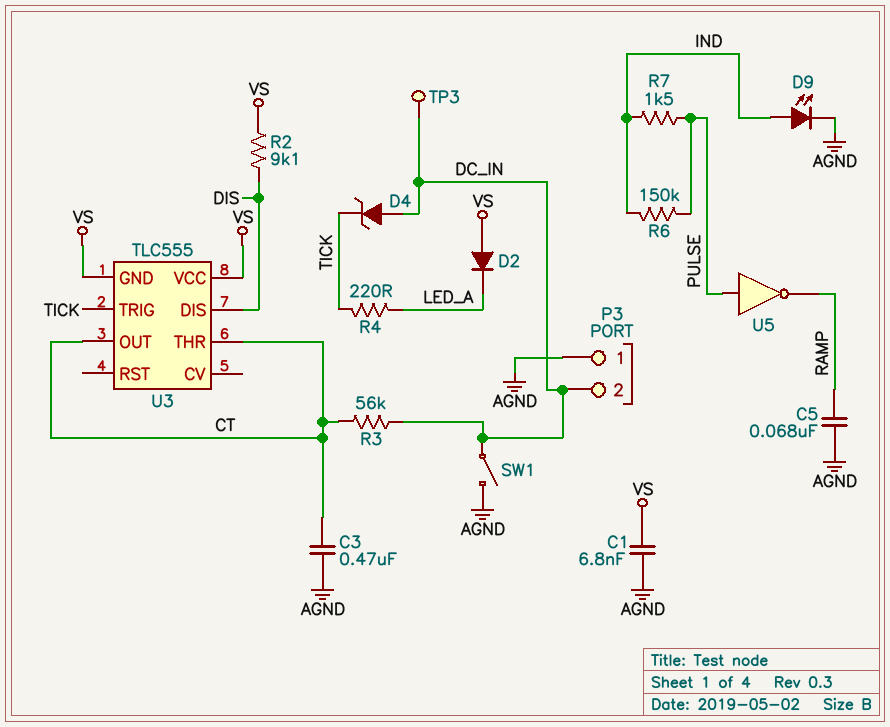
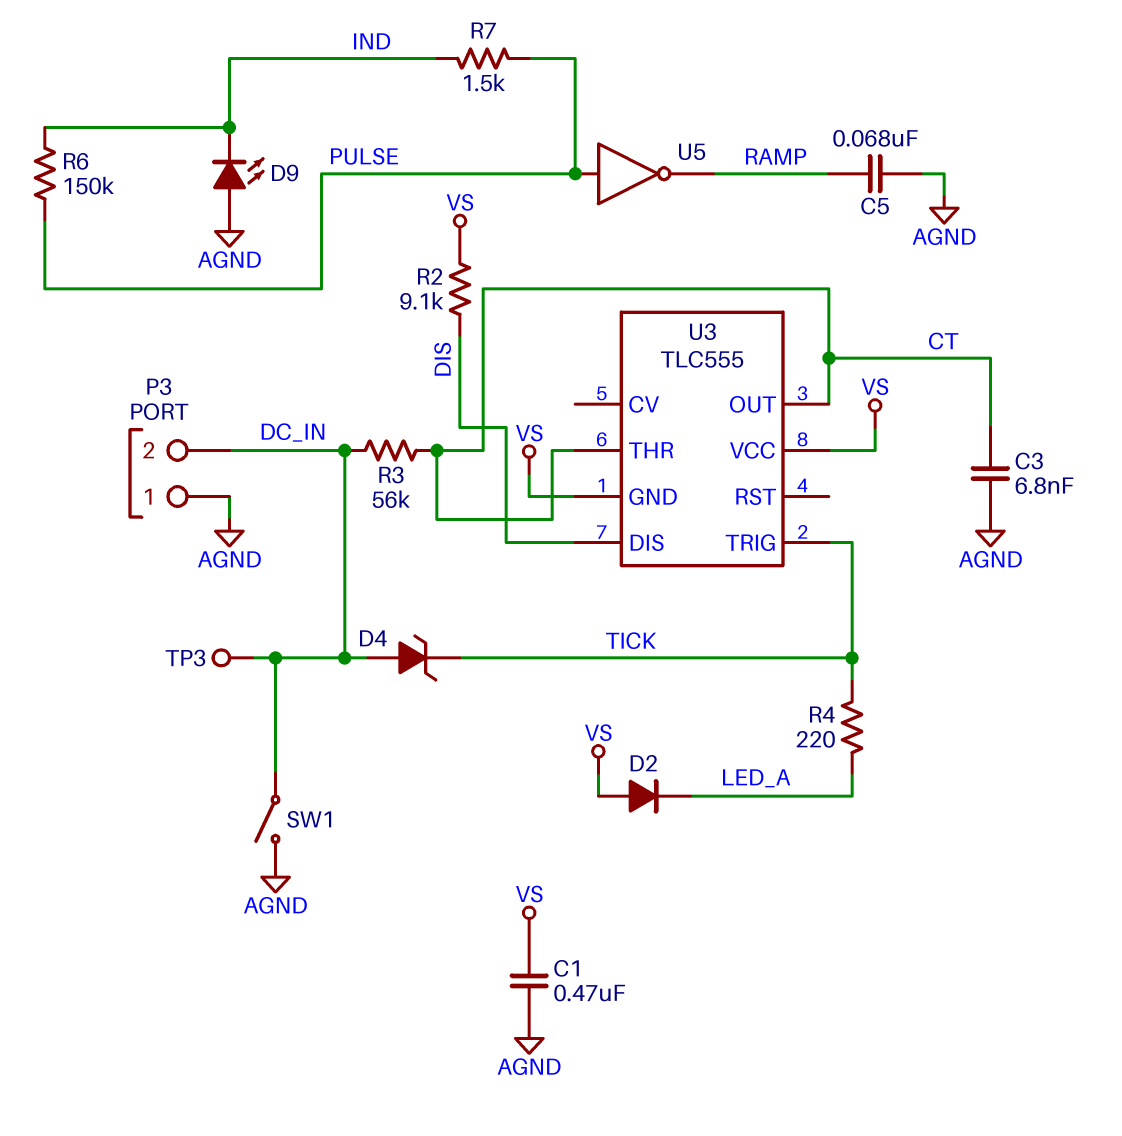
C1: 6.8nF (AGND, VS) -> 470nF (AGND, VS)
C3: 470nF (AGND, CT) -> 6.8nF (AGND, CT)
D9: LED (A IND, K AGND) -> LED (A AGND, K IND)

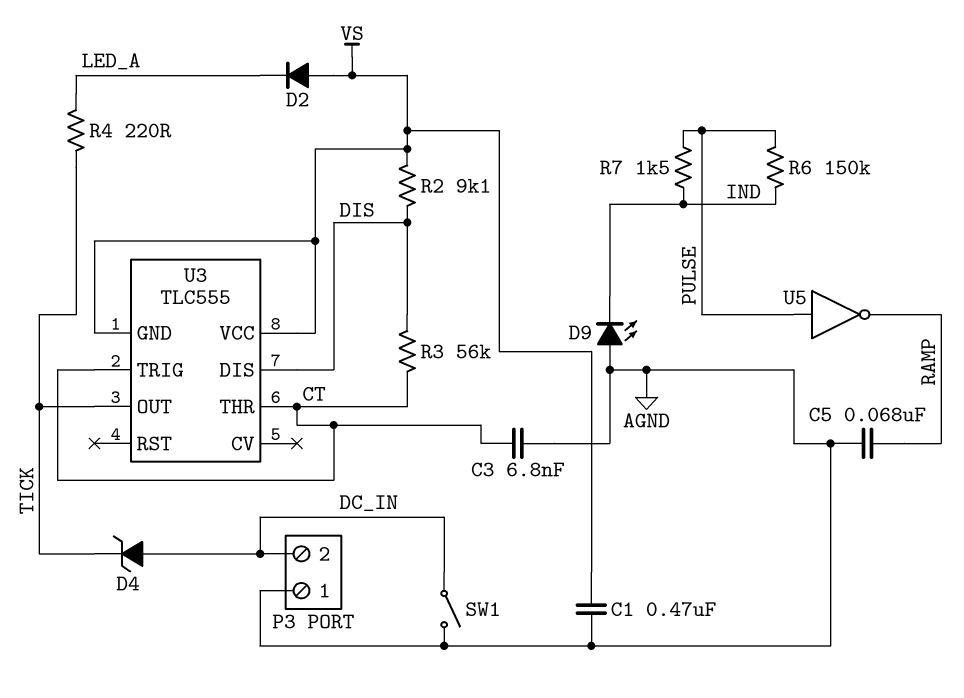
R3: 56k (CT, DC_IN) -> 56k (CT, DIS)
TP3: test point (DC_IN) -> none
U3 pin OUT: CT -> TICK
U3 pin TRIG: TICK -> CT

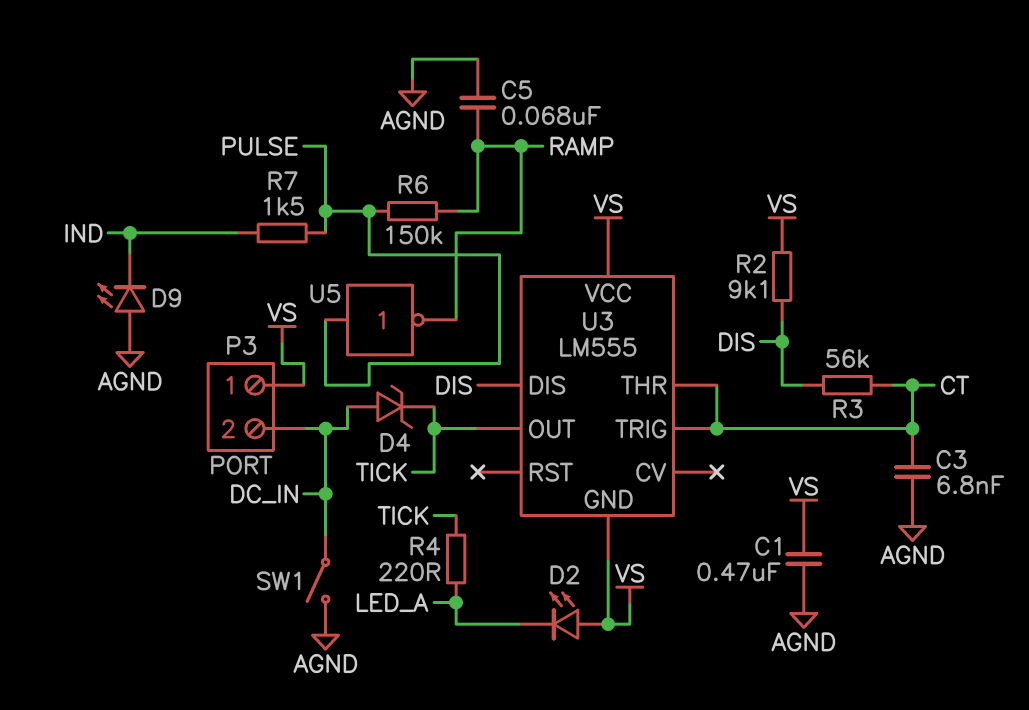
D2: diode (A VS, K LED_A) -> LED (A VS, K LED_A)
P3 pin 1: AGND -> VS
R6: 150k (IND, PULSE) -> 150k (PULSE, RAMP)
U3: TLC555 -> LM555

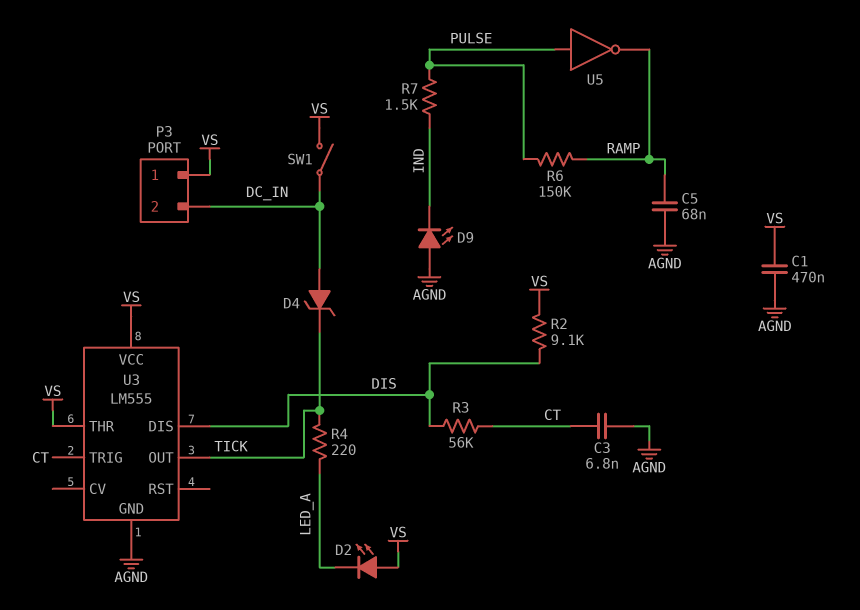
SW1: switch (AGND, DC_IN) -> switch (DC_IN, VS)
U3 pin GND: VS -> AGND
U3 pin THR: CT -> VS

